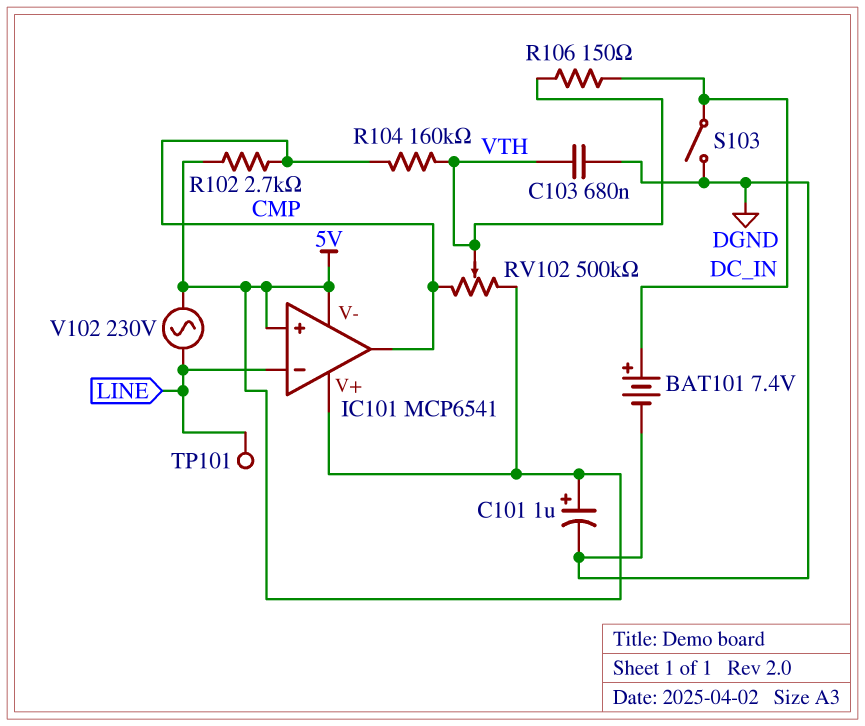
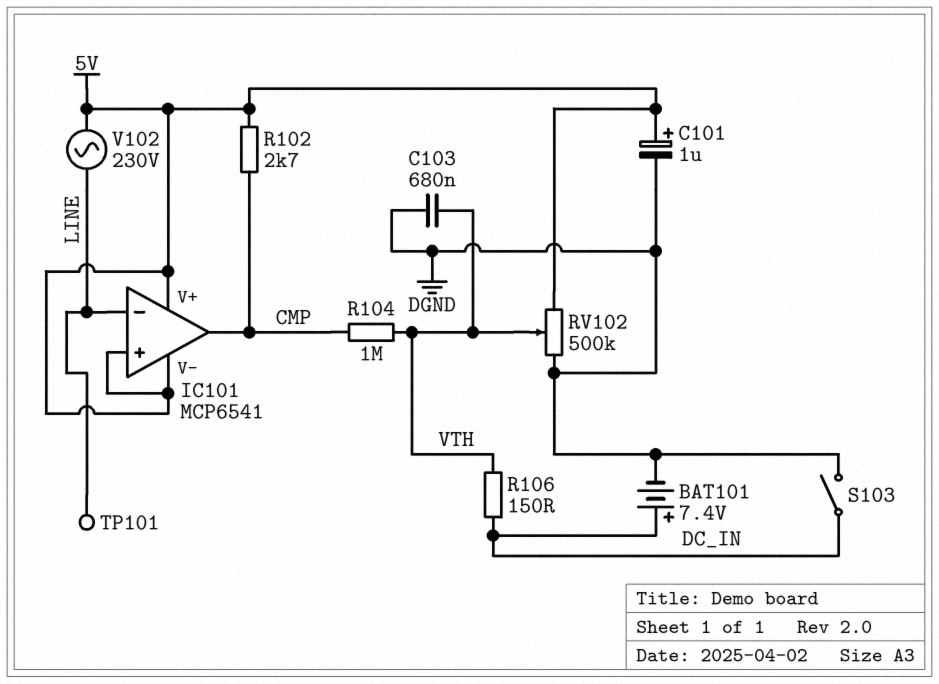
R104: 160k (CMP, VTH) -> 1M (CMP, VTH)
RV102: 500k (5V, CMP, wiper VTH) -> 500k (5V, DGND, wiper VTH)

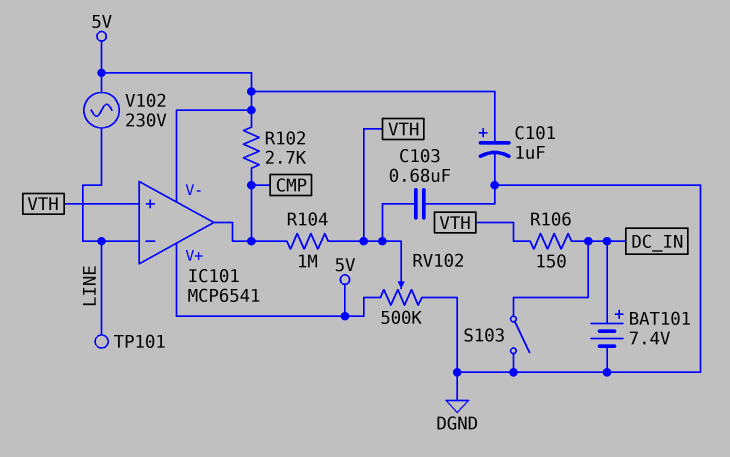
IC101 pin in+: 5V -> VTH

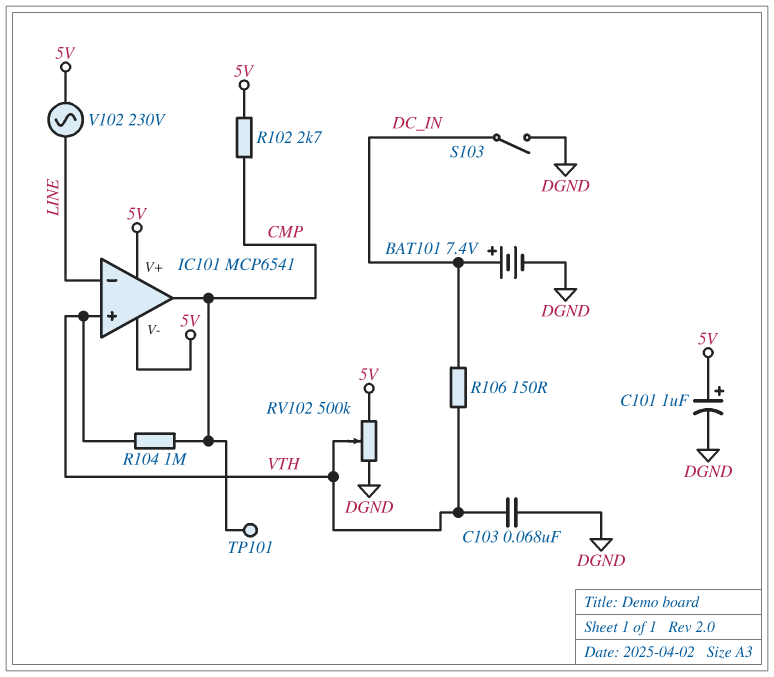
C103: 680nF (DGND, VTH) -> 68nF (DGND, VTH)
TP101: test point (LINE) -> test point (CMP)

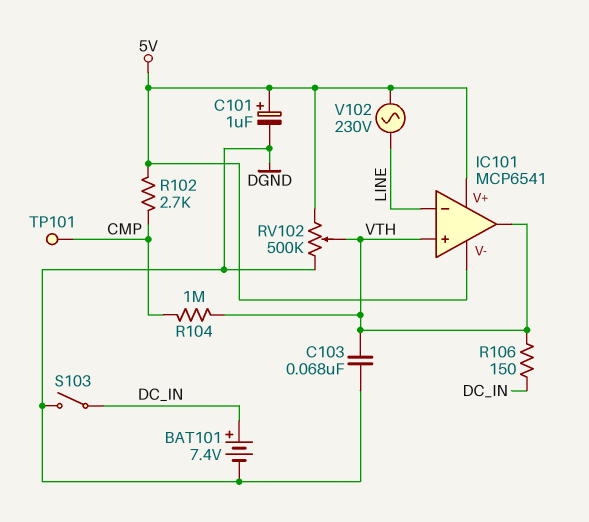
IC101 pin out: CMP -> VTH

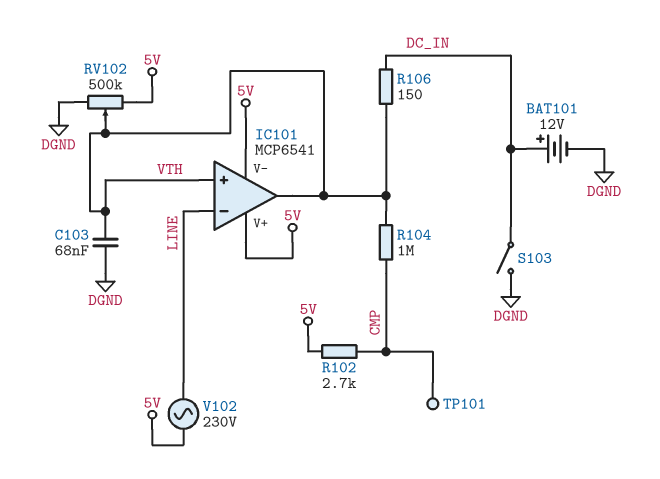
BAT101: 7.4V (plus DC_IN, minus DGND) -> 12V (plus DC_IN, minus DGND)
C101: 1uF (plus 5V, minus DGND) -> none

